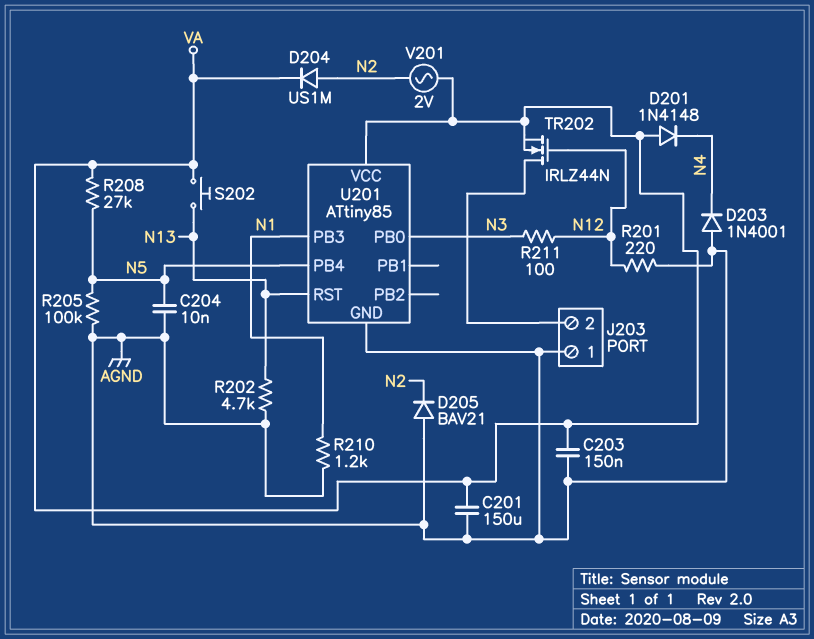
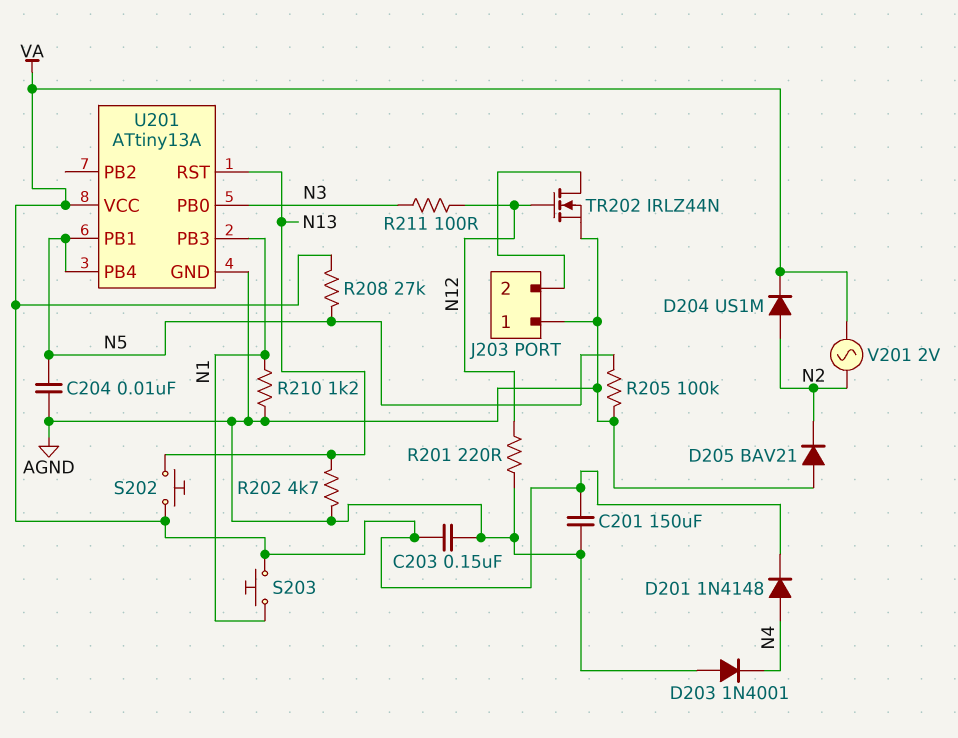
D201: diode 1N4148 (A VA, K N4) -> diode 1N4148 (A N4, K VA)
S203: none -> button (N1, VA)
TR202: NMOS IRLZ44N (G N12, D J203/2, S VA) -> NMOS IRLZ44N (G N12, D J203/2, S AGND)
U201: ATtiny85 -> ATtiny13A
U201 pin PB1: none -> N5

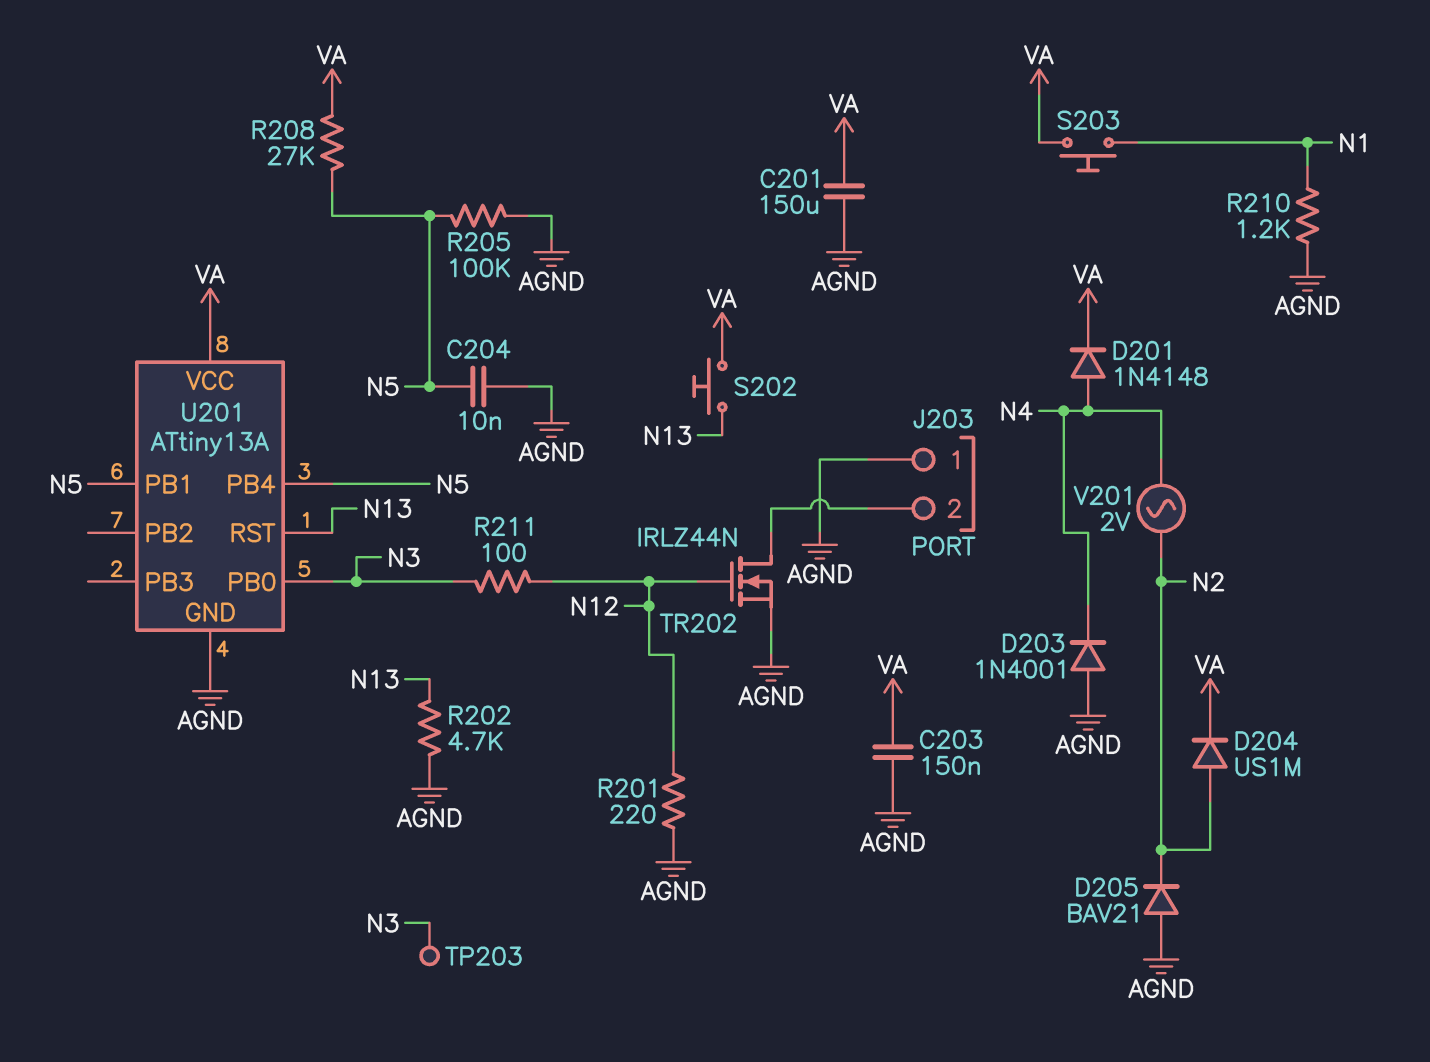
TP203: none -> test point (N3)
U201 pin PB3: N1 -> none
V201: AC 2V (N2, VA) -> AC 2V (N2, N4)

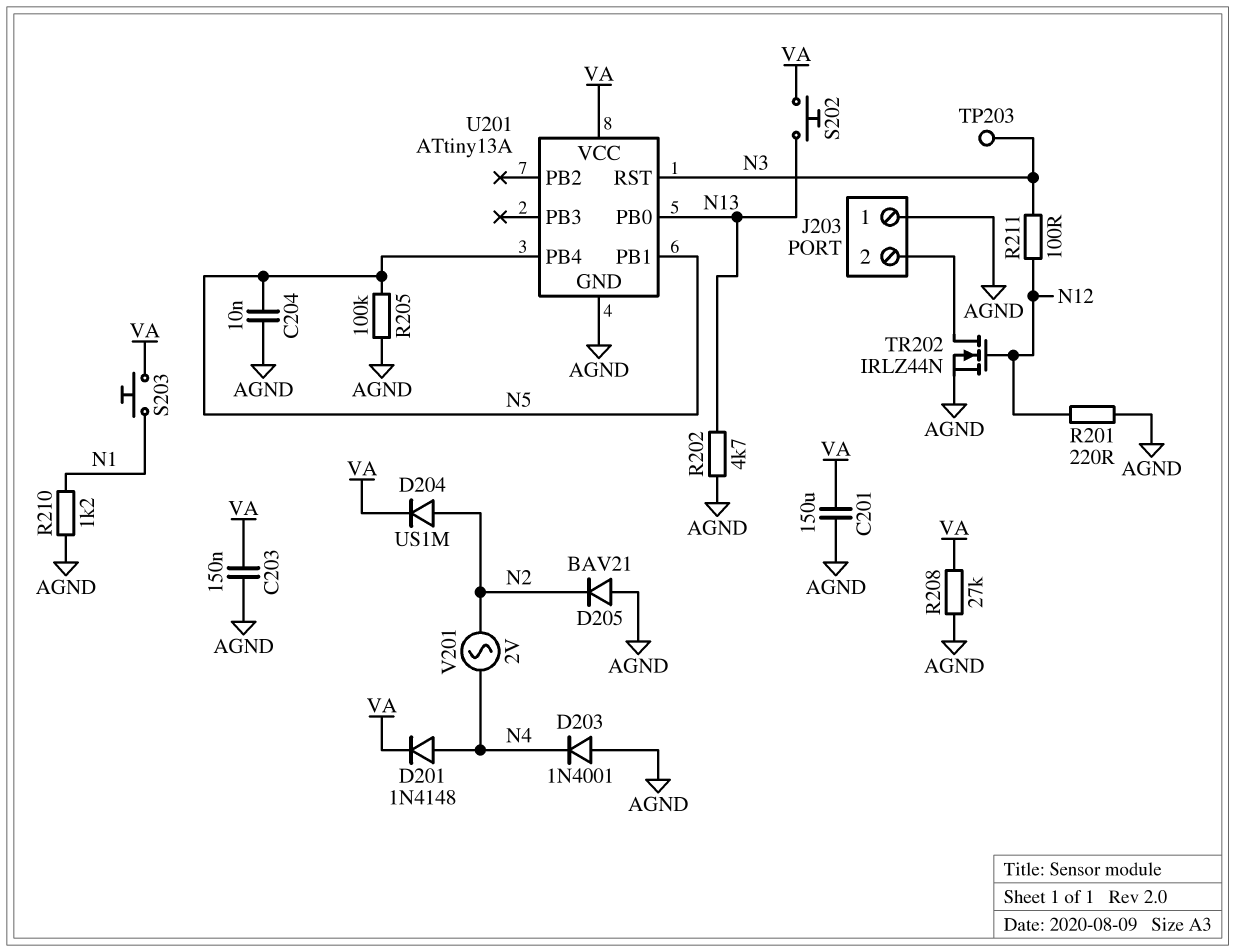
R208: 27k (N5, VA) -> 27k (AGND, VA)
U201 pin PB0: N3 -> N13
U201 pin RST: N13 -> N3

